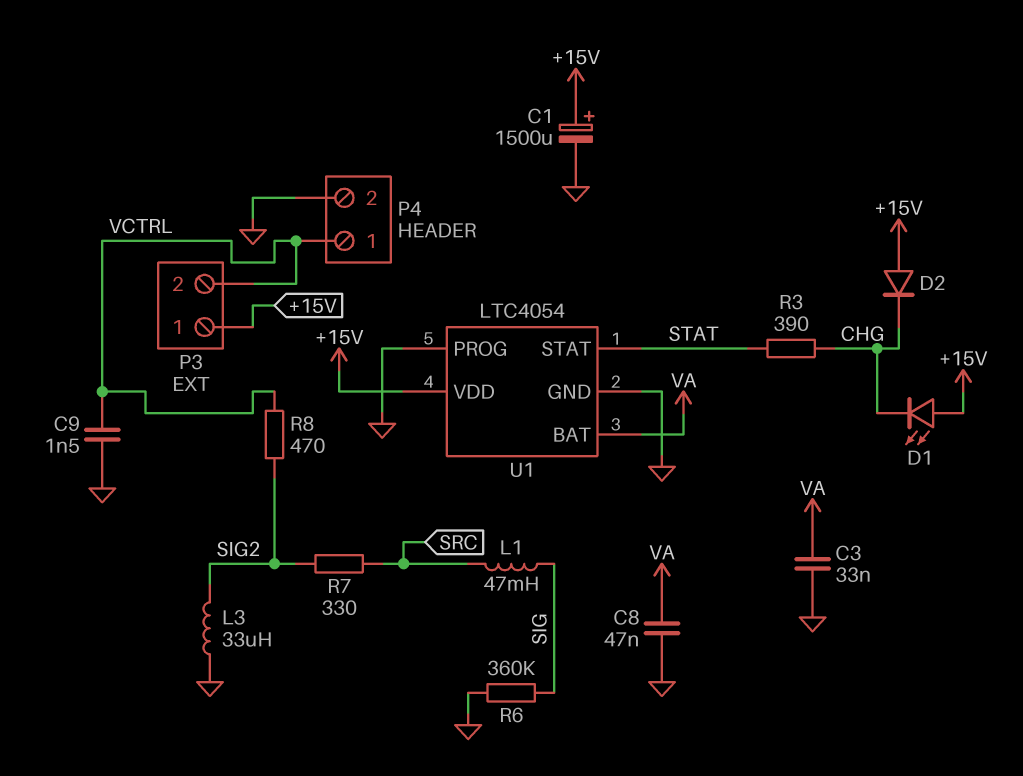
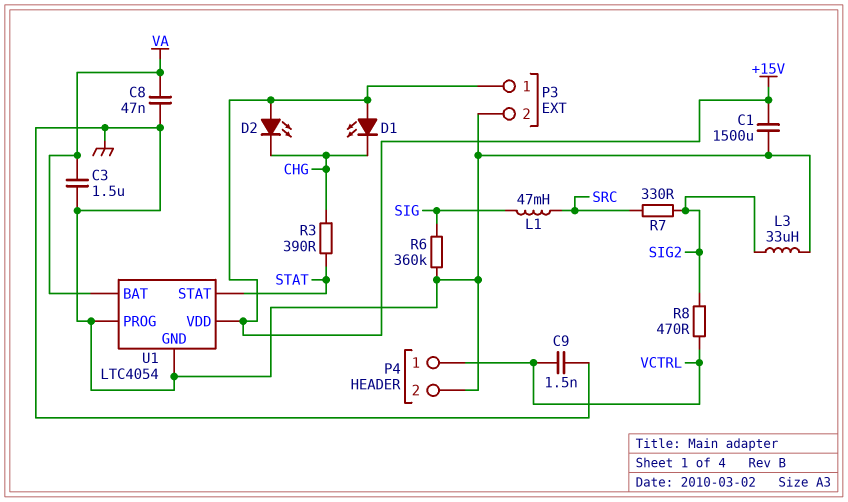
C1: 1500uF (plus +15V, minus GND) -> 1500uF (+15V, GND)
C3: 33nF (GND, VA) -> 1.5uF (GND, VA)
D2: diode (A +15V, K CHG) -> LED (A +15V, K CHG)
P3 pin 2: VCTRL -> GND

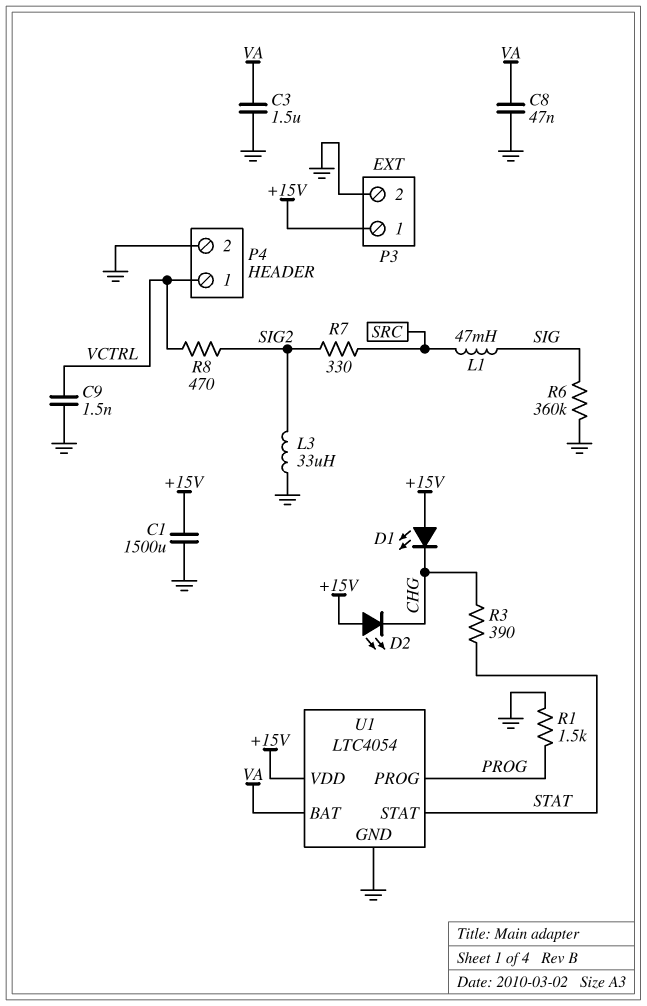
R1: none -> 1.5k (GND, PROG)
U1 pin PROG: GND -> PROG

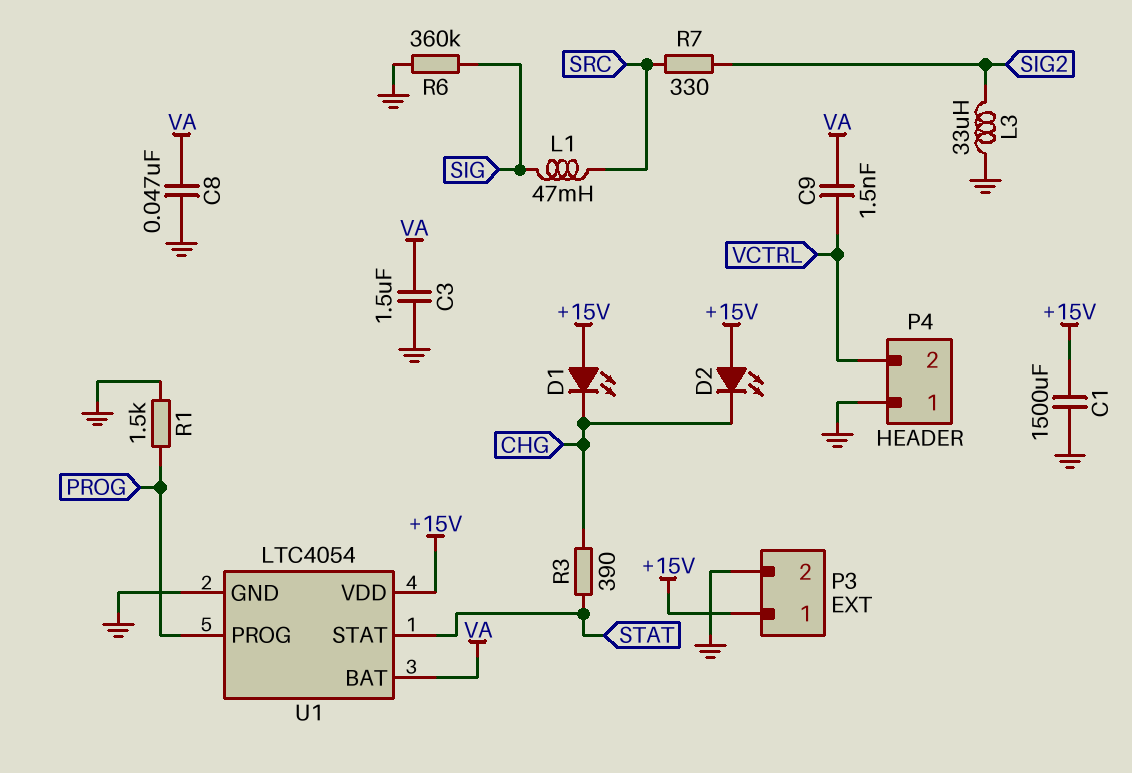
C9: 1.5nF (GND, VCTRL) -> 1.5nF (VA, VCTRL)
P4 pin 1: VCTRL -> GND
P4 pin 2: GND -> VCTRL
R8: 470 (SIG2, VCTRL) -> none

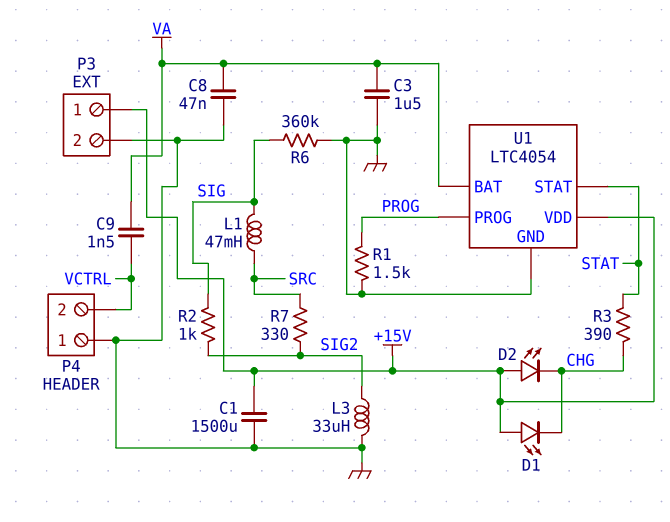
R2: none -> 1k (SIG, SIG2)

